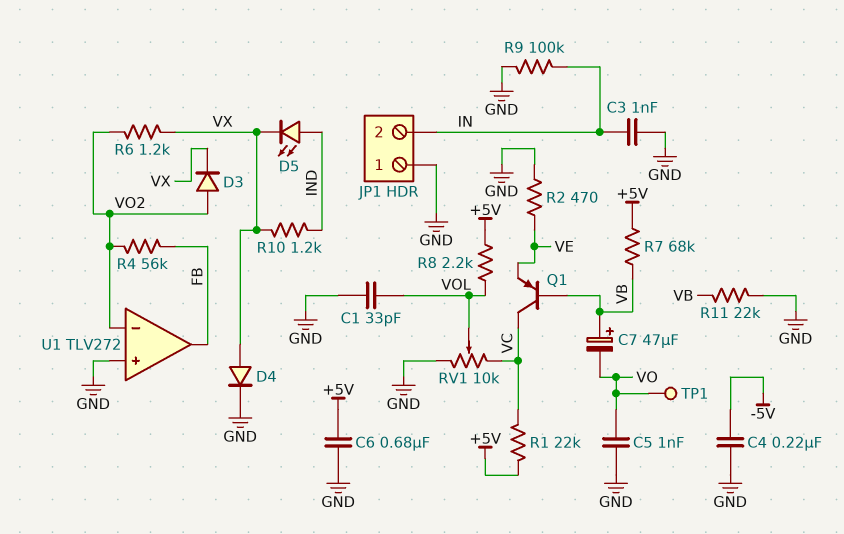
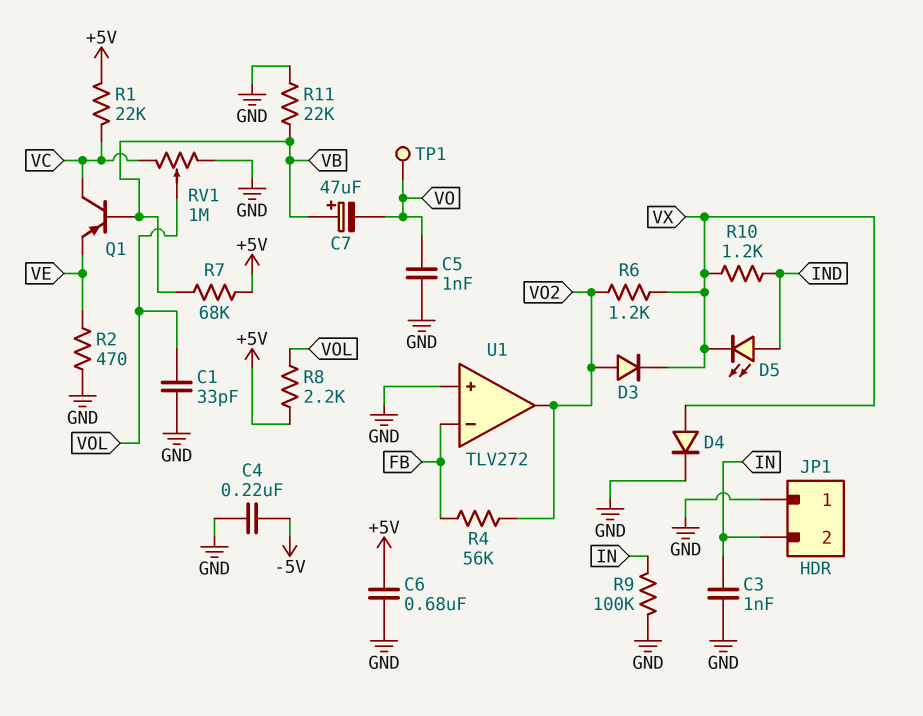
RV1: 10k (GND, VC, wiper VOL) -> 1M (GND, VC, wiper VOL)
U1 pin in-: VO2 -> FB
U1 pin out: FB -> VO2

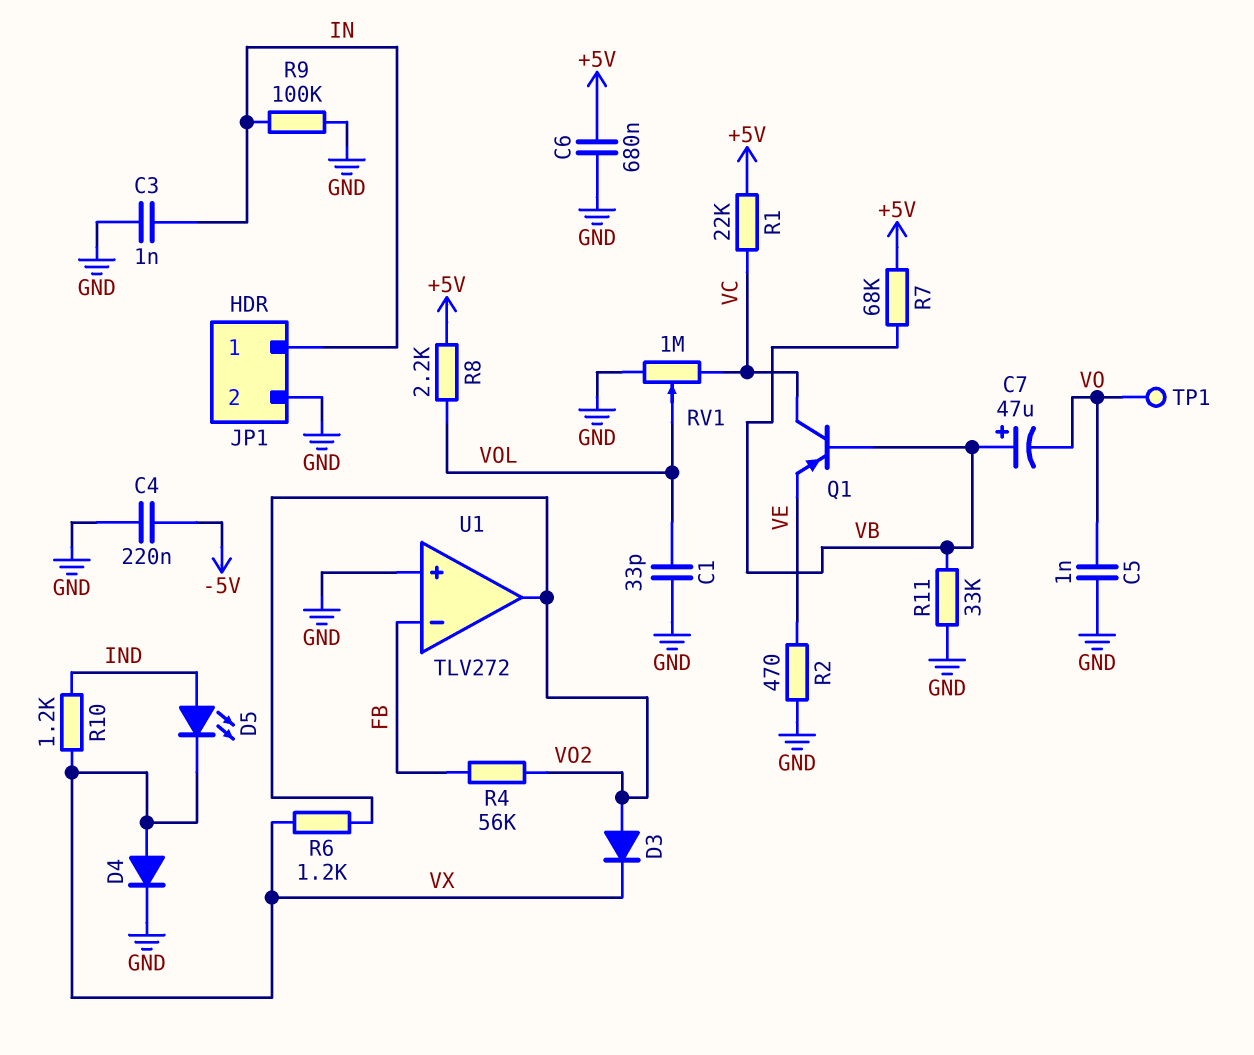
JP1 pin 1: GND -> IN
JP1 pin 2: IN -> GND
R11: 22k (GND, VB) -> 33k (GND, VB)

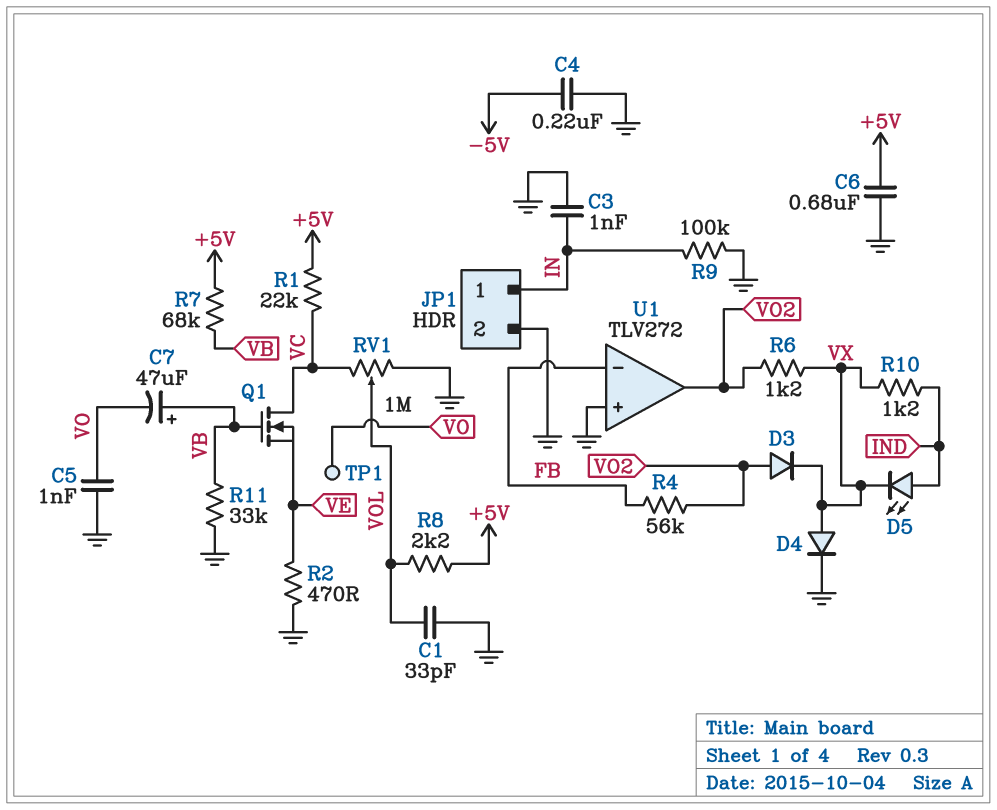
Q1: PNP (B VB, C VC, E VE) -> NMOS (G VB, D VC, S VE)

